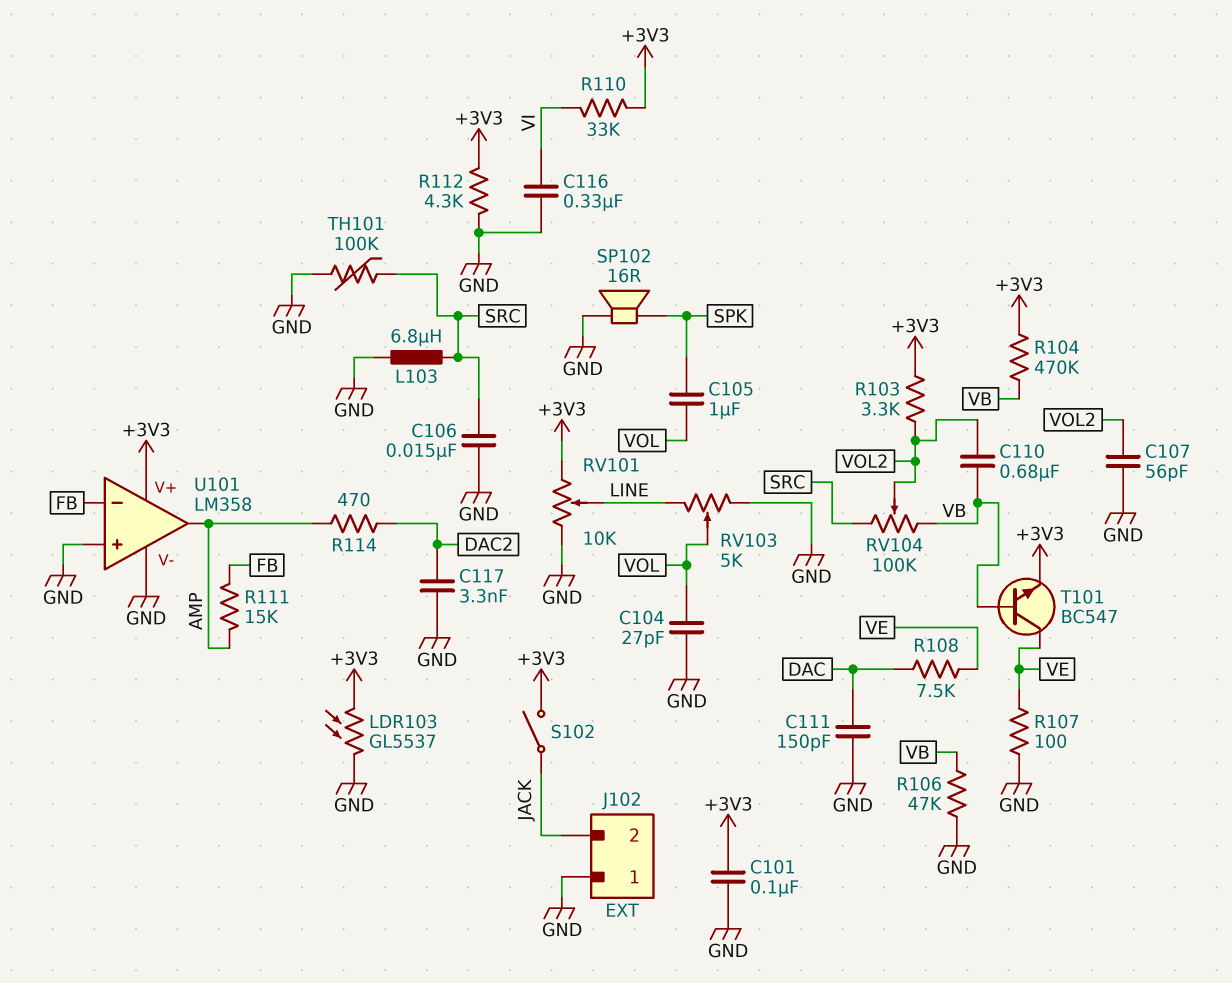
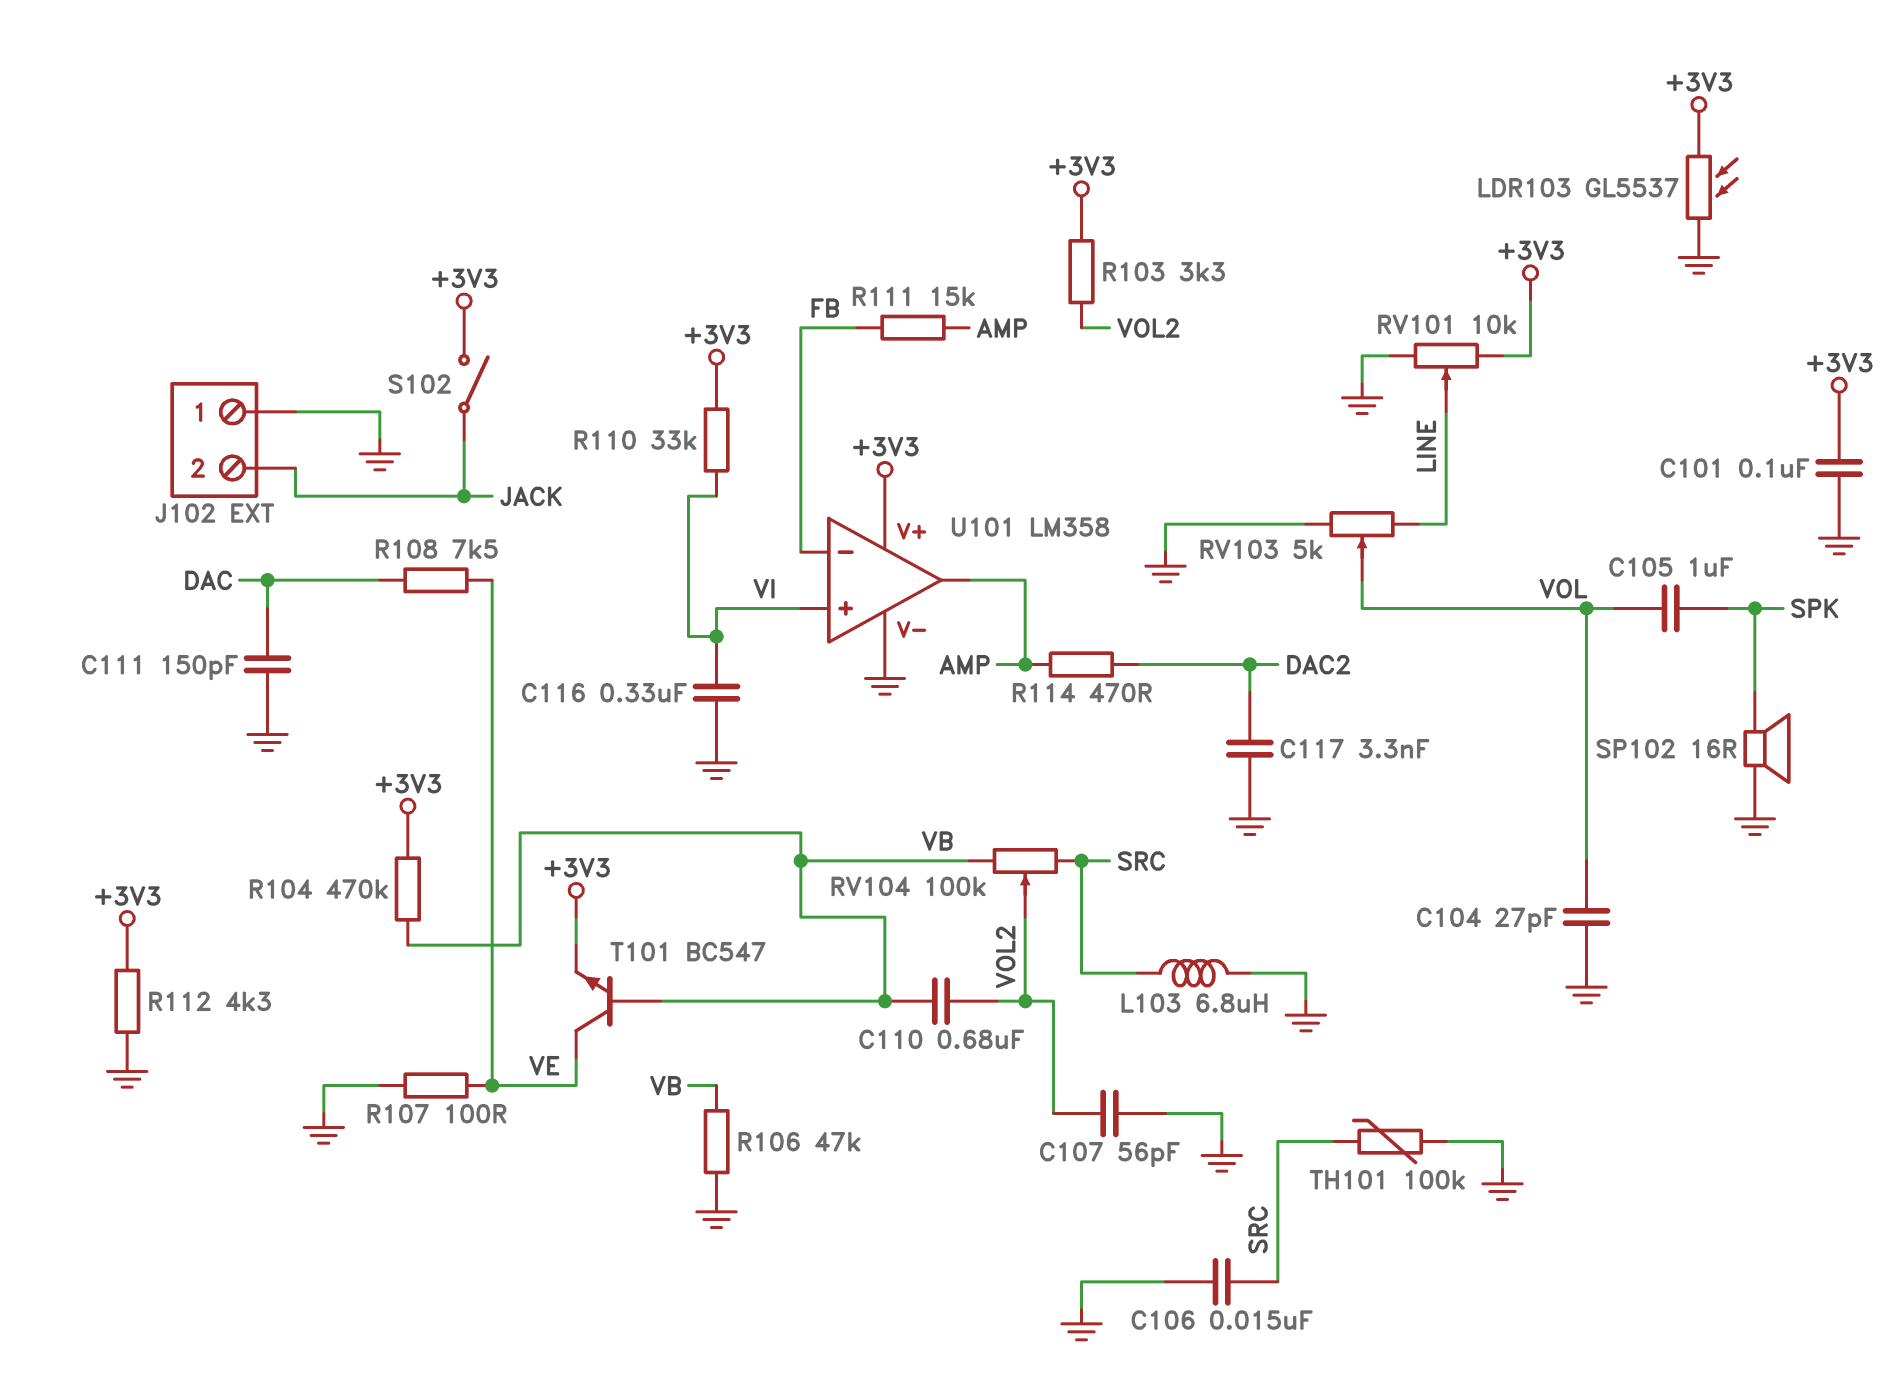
U101 pin in+: GND -> VI

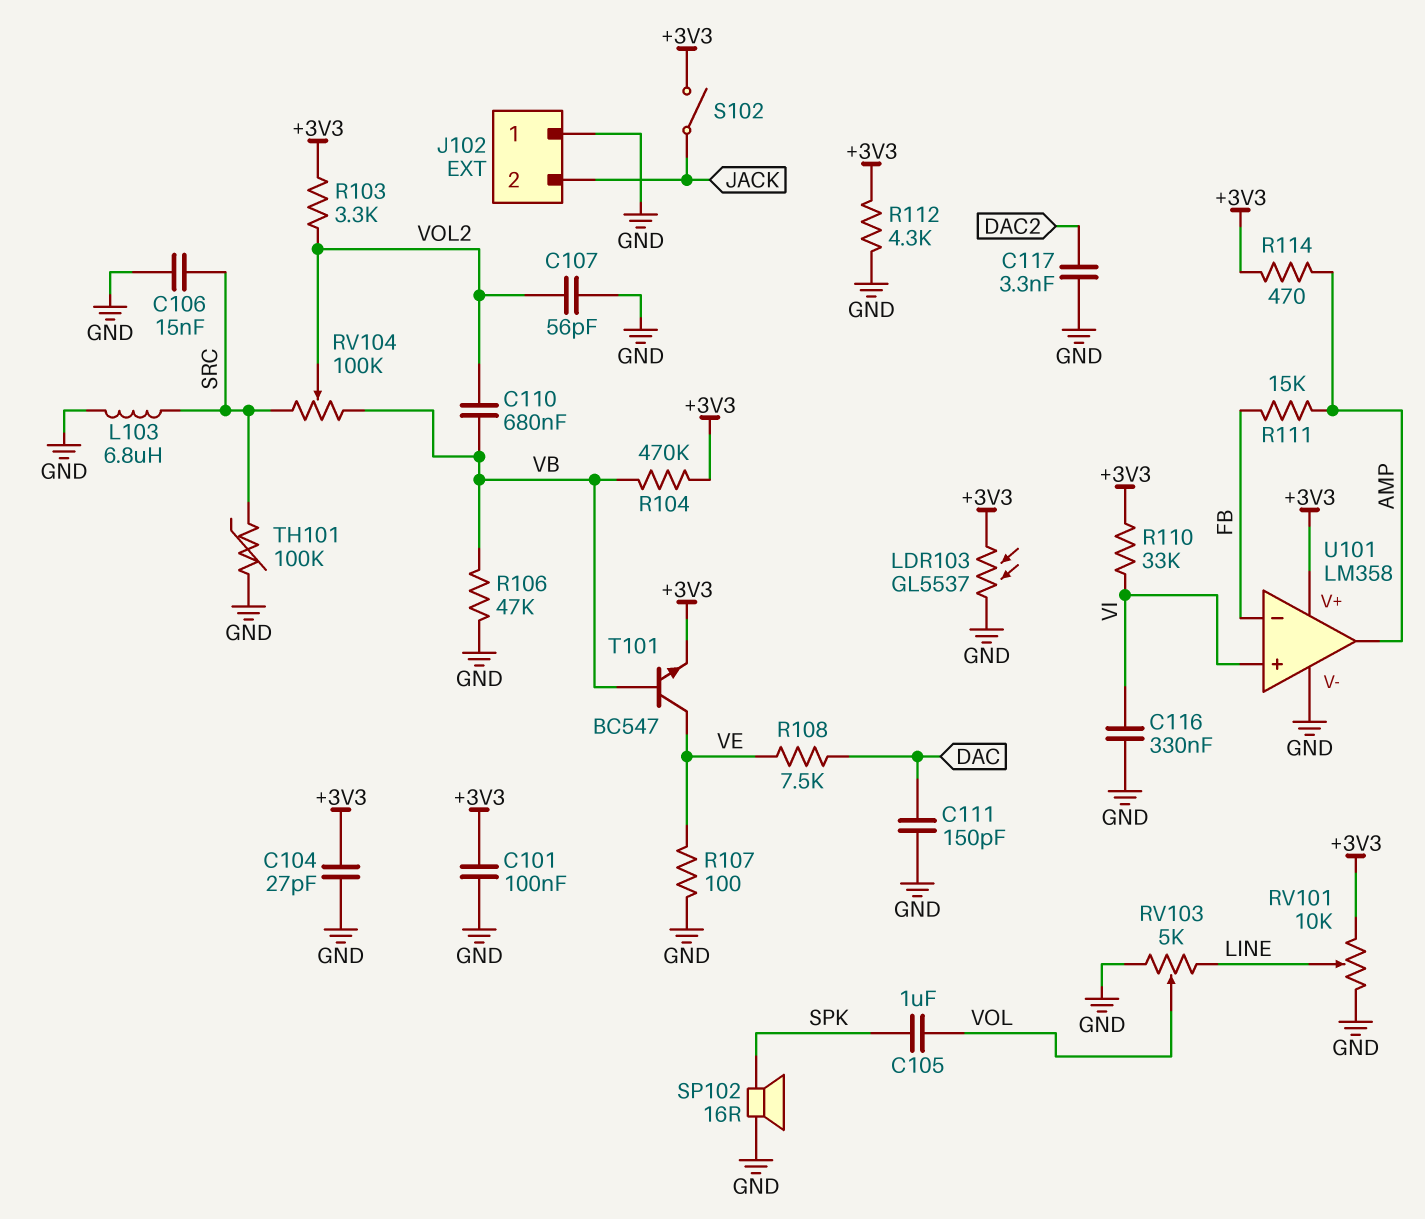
C104: 27pF (GND, VOL) -> 27pF (+3V3, GND)
R114: 470 (AMP, DAC2) -> 470 (+3V3, AMP)

